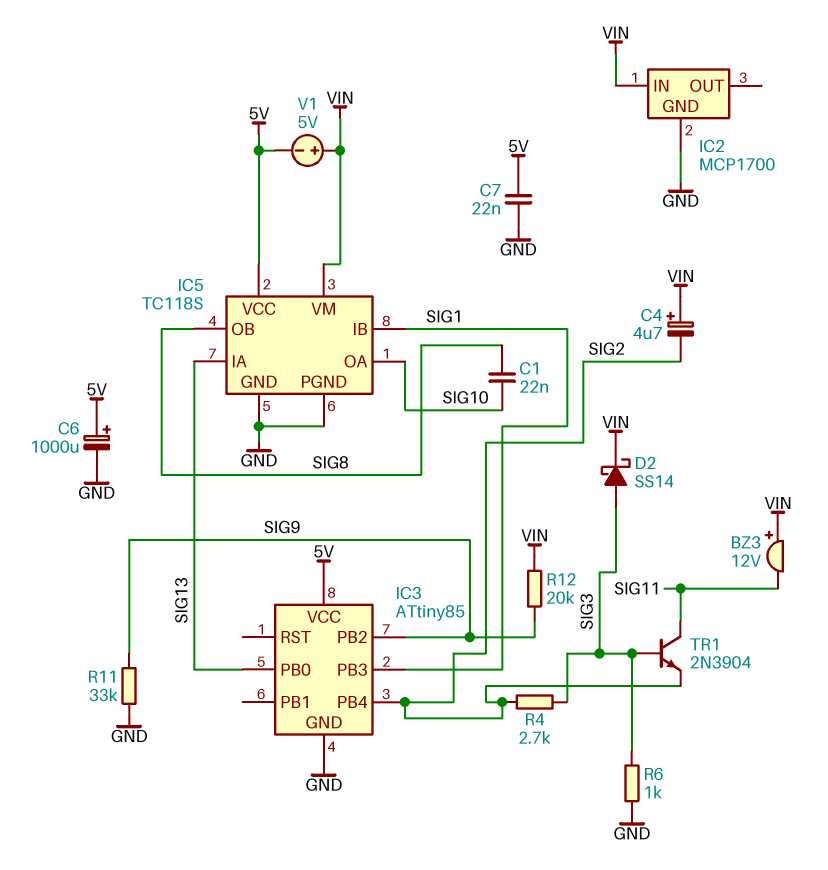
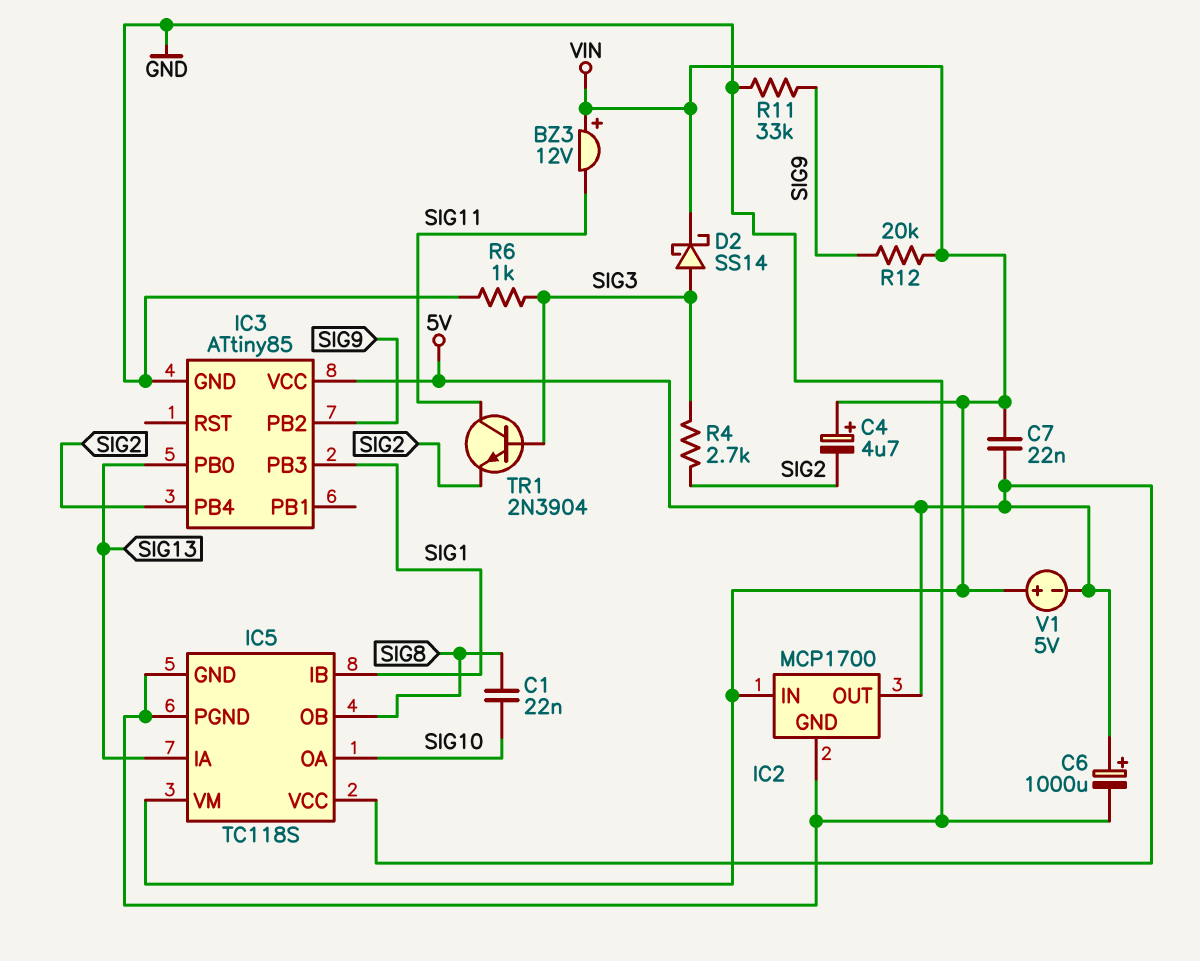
C7: 22nF (5V, GND) -> 22nF (5V, VIN)
IC2 pin OUT: none -> 5V

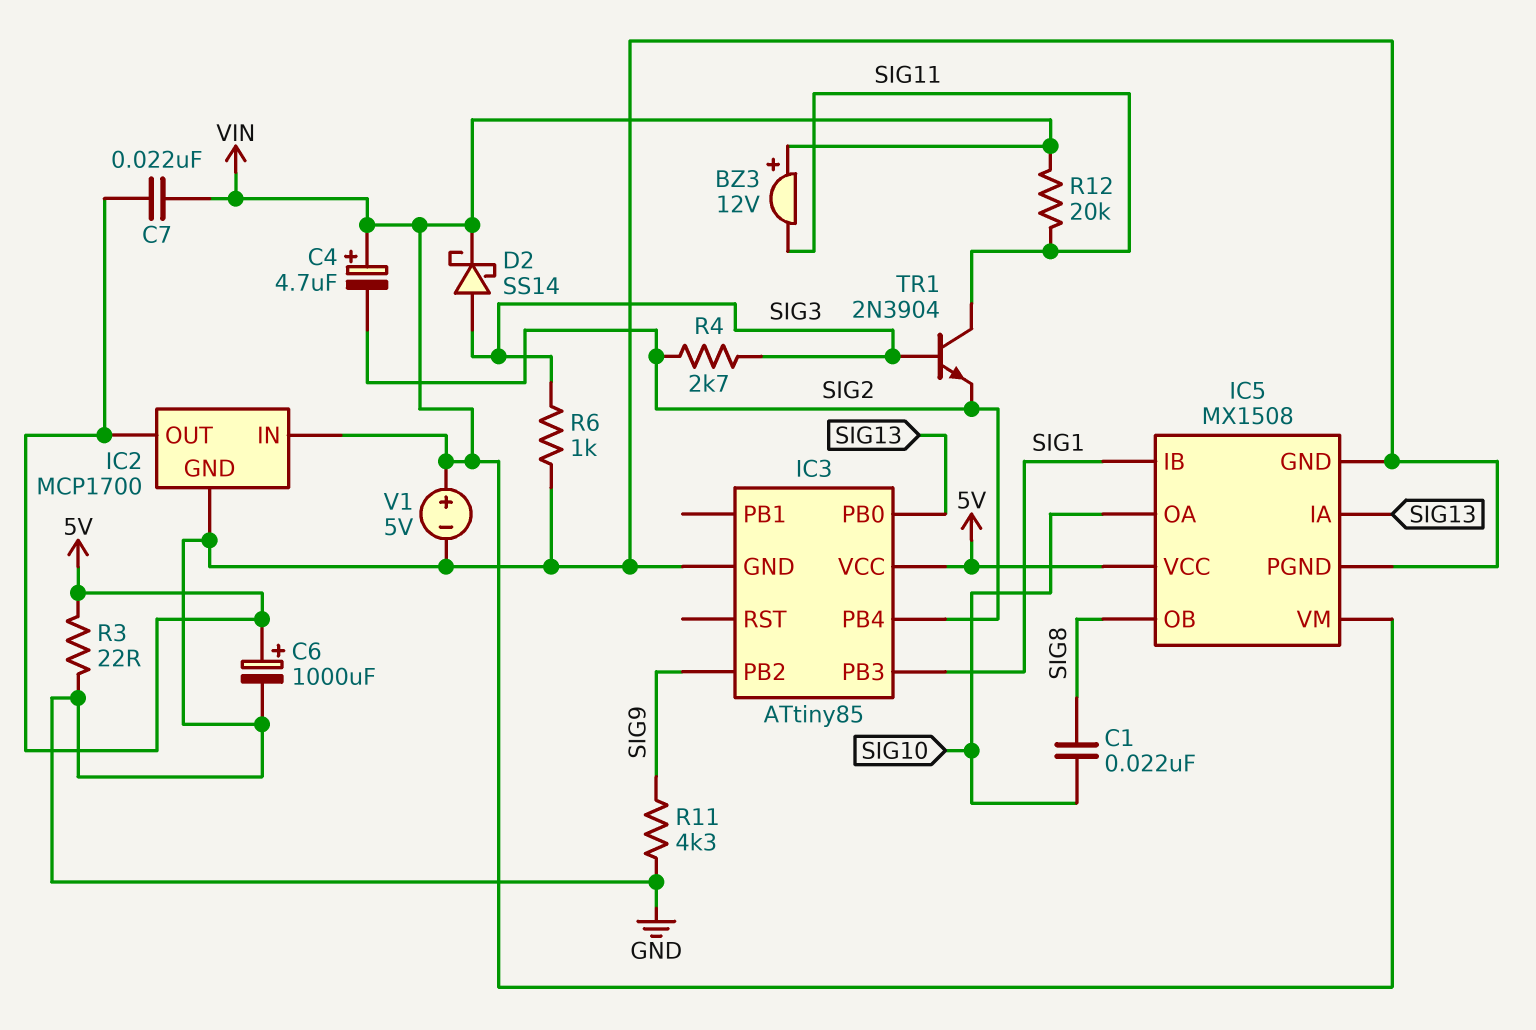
IC5: TC118S -> MX1508
R3: none -> 22 (5V, GND)
R11: 33k (GND, SIG9) -> 4.3k (GND, SIG9)
R12: 20k (SIG9, VIN) -> 20k (SIG11, VIN)
V1: 5V (plus VIN, minus 5V) -> 5V (plus VIN, minus GND)

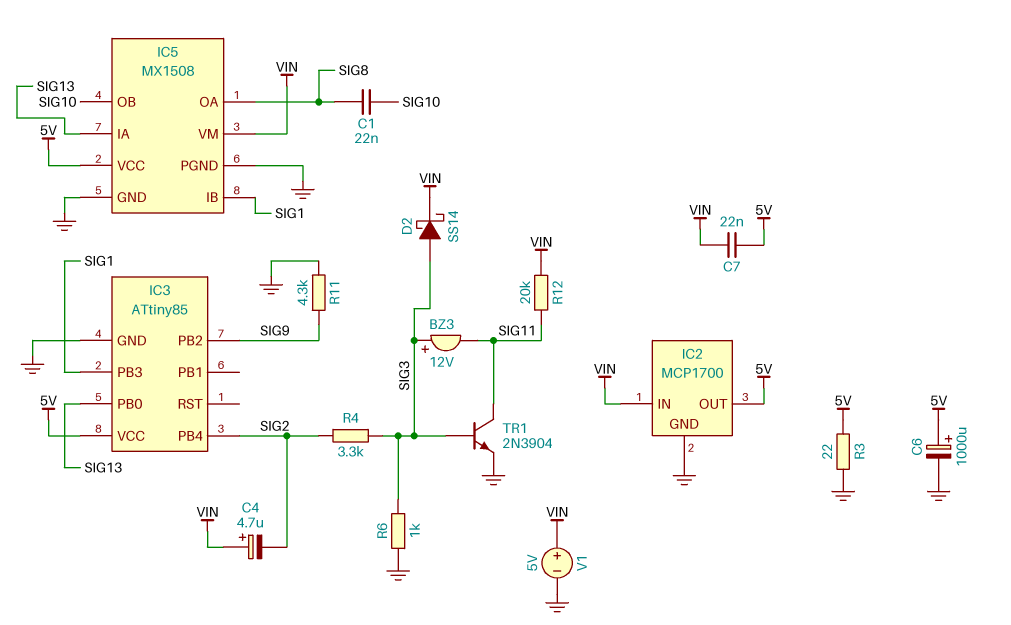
BZ3: buzzer 12V (plus VIN, minus SIG11) -> buzzer 12V (plus SIG3, minus SIG11)
IC5 pin OA: SIG10 -> SIG8
IC5 pin OB: SIG8 -> SIG10
R4: 2.7k (SIG2, SIG3) -> 3.3k (SIG2, SIG3)
TR1: NPN 2N3904 (B SIG3, C SIG11, E SIG2) -> NPN 2N3904 (B SIG3, C SIG11, E GND)

